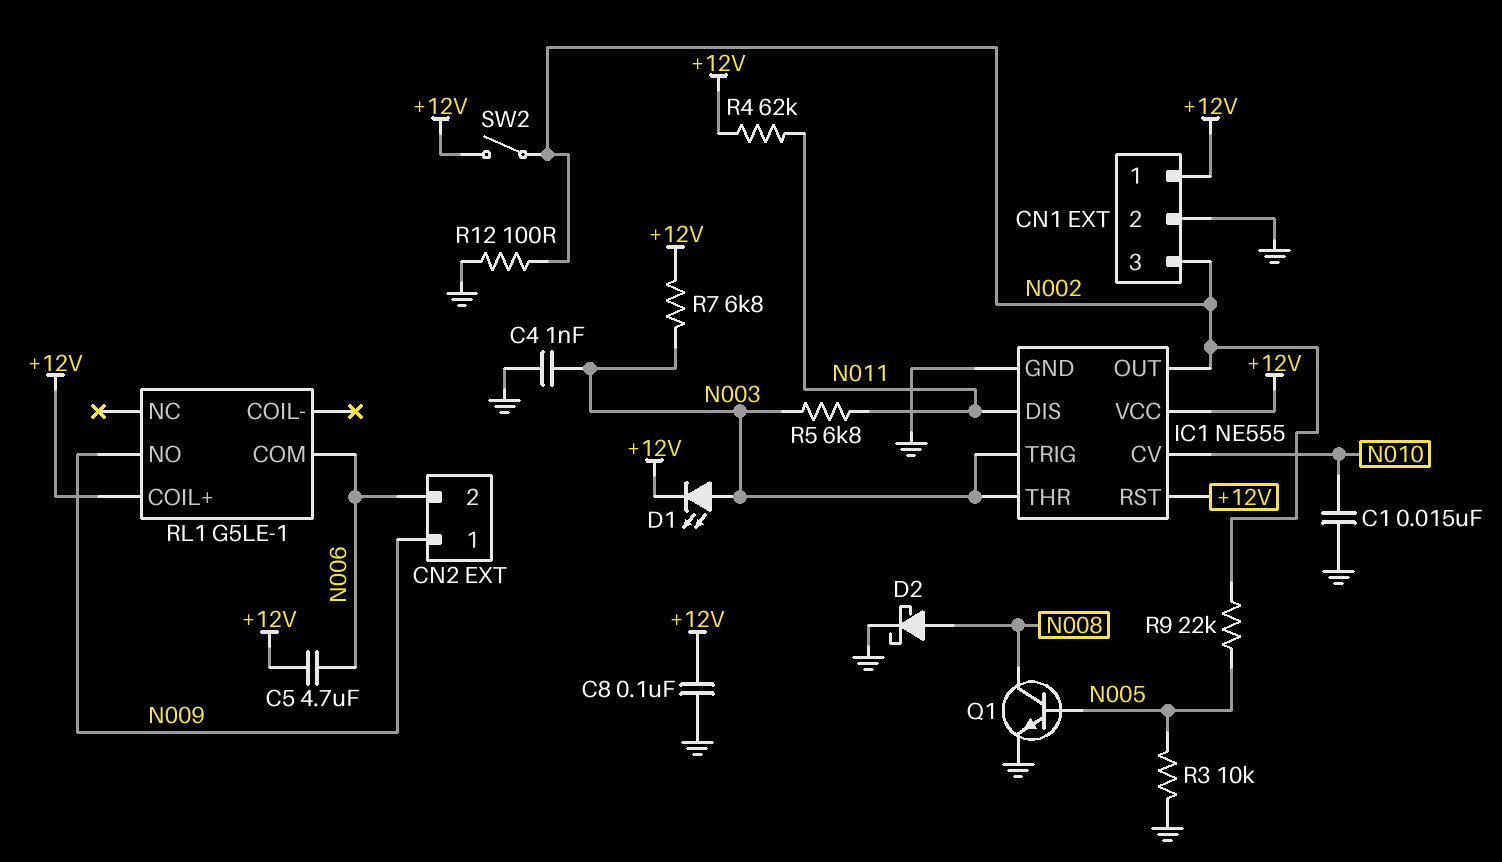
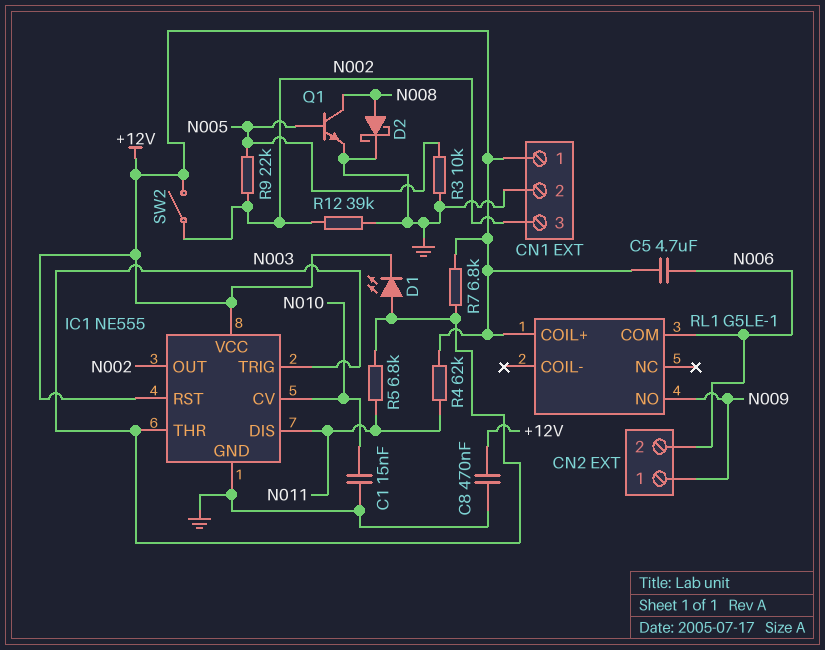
C4: 1nF (GND, N003) -> none
C8: 100nF (+12V, GND) -> 470nF (+12V, GND)
R12: 100 (GND, N002) -> 39k (GND, N002)

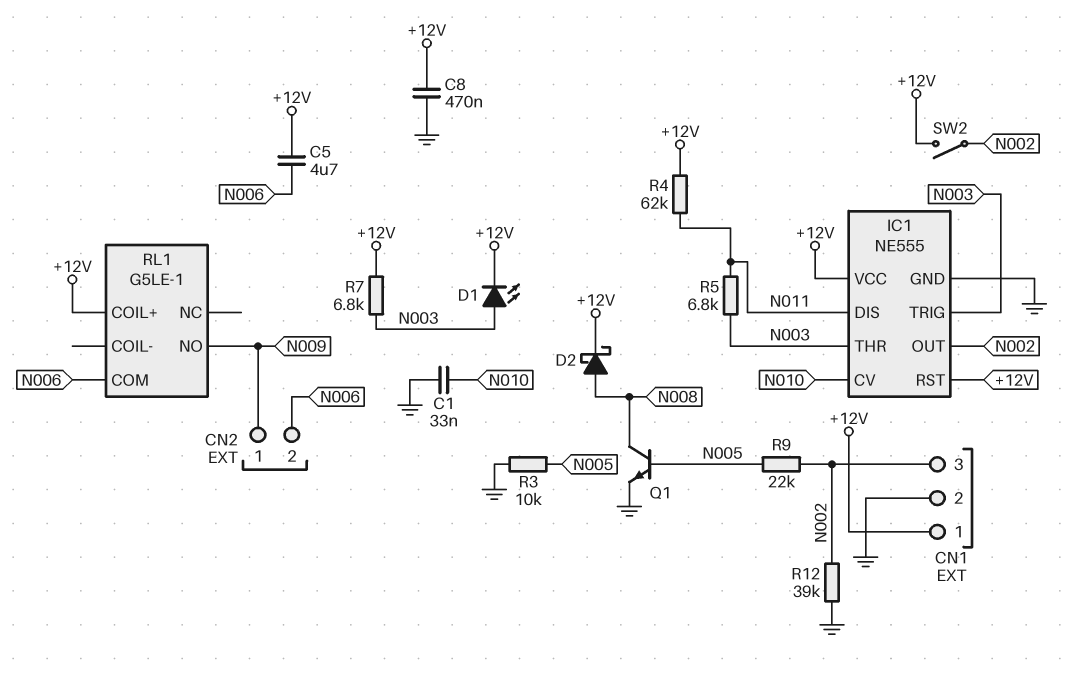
C1: 15nF (GND, N010) -> 33nF (GND, N010)
D2: schottky (A N008, K GND) -> schottky (A N008, K +12V)

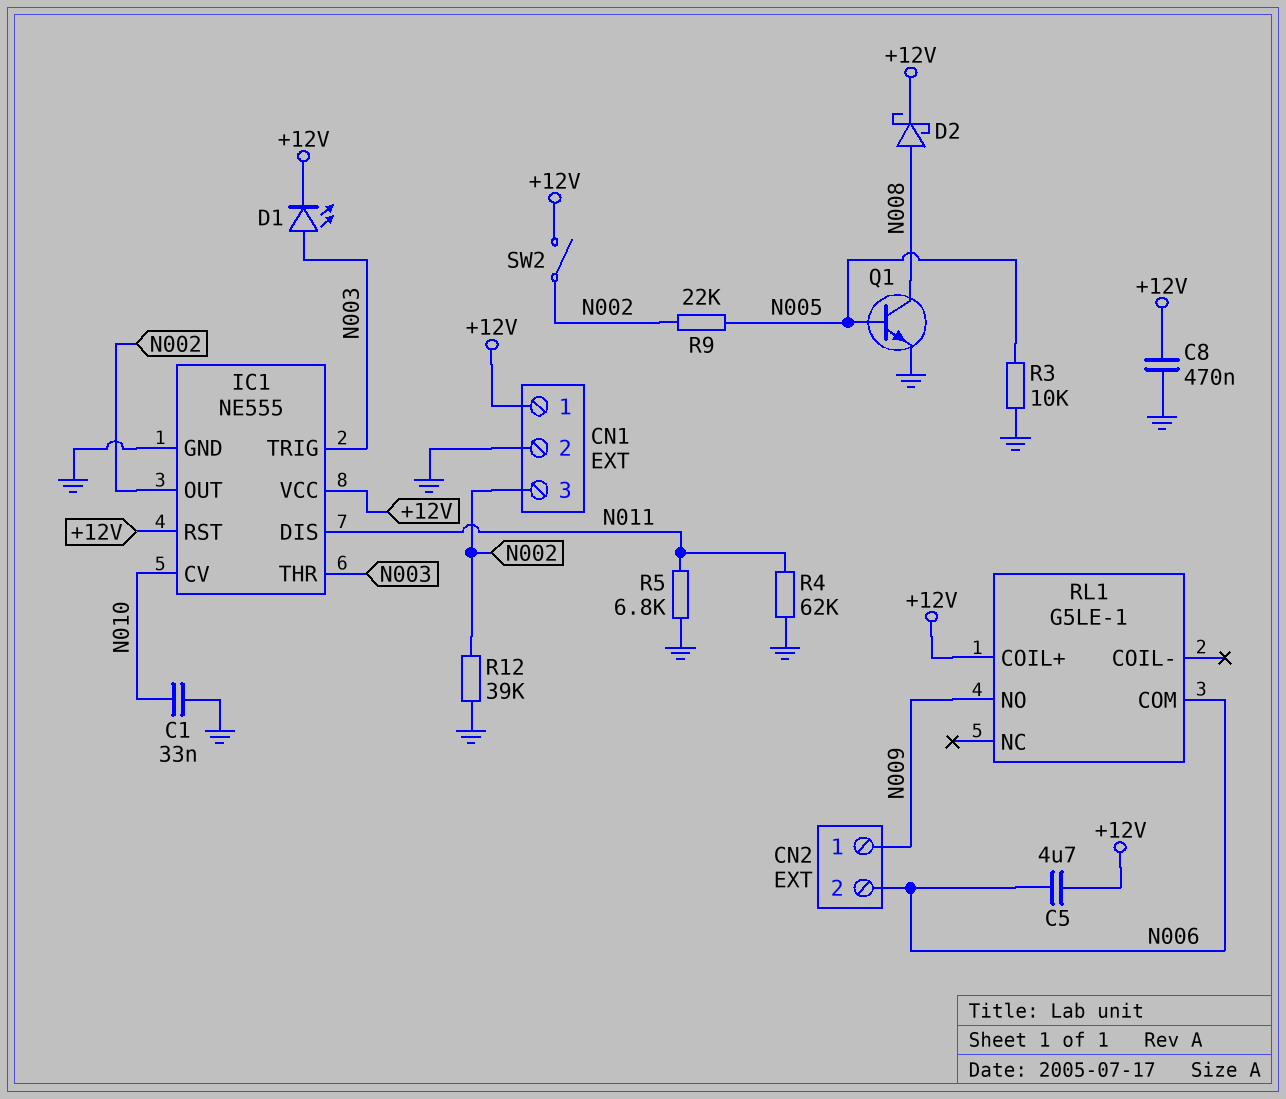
R4: 62k (+12V, N011) -> 62k (GND, N011)
R5: 6.8k (N003, N011) -> 6.8k (GND, N011)
R7: 6.8k (+12V, N003) -> none

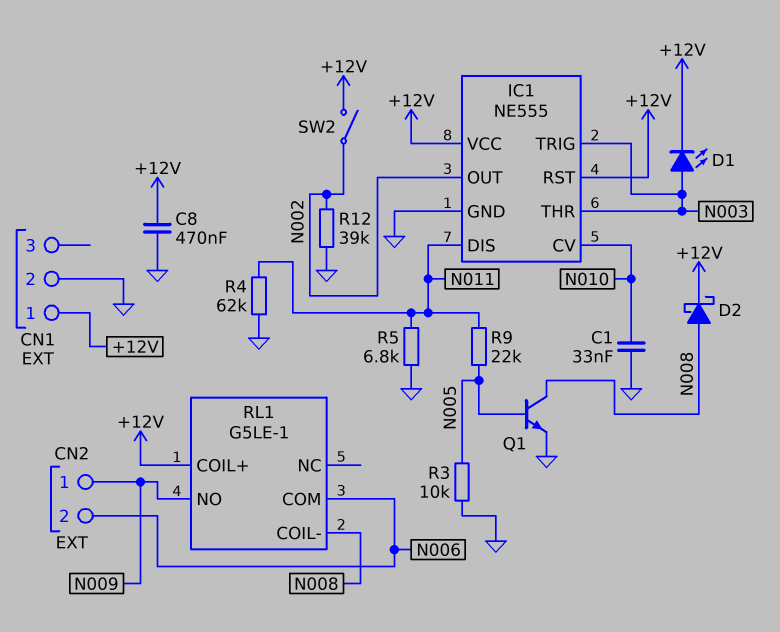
C5: 4.7uF (+12V, N006) -> none
CN1 pin 3: N002 -> none
R9: 22k (N002, N005) -> 22k (N005, N011)
RL1 pin COIL-: none -> N008

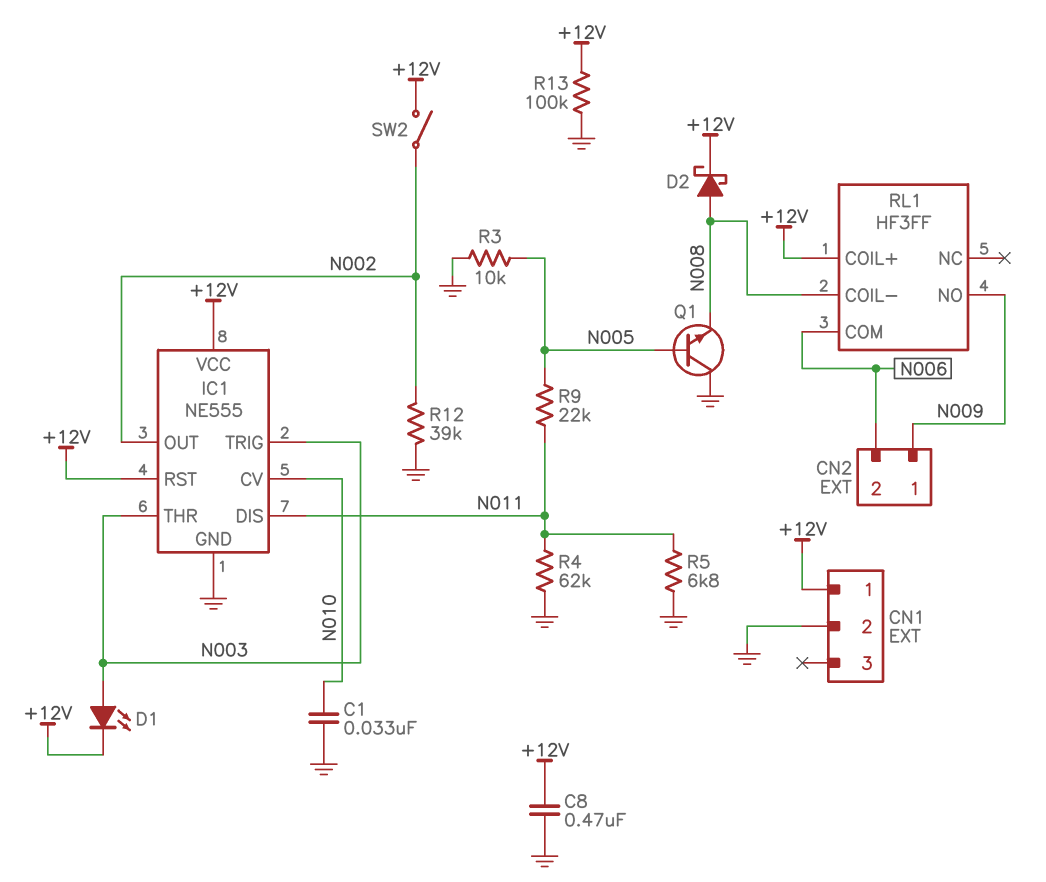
Q1: NPN (B N005, C N008, E GND) -> NPN (B N005, C GND, E N008)
R13: none -> 100k (+12V, GND)
RL1: G5LE-1 -> HF3FF

